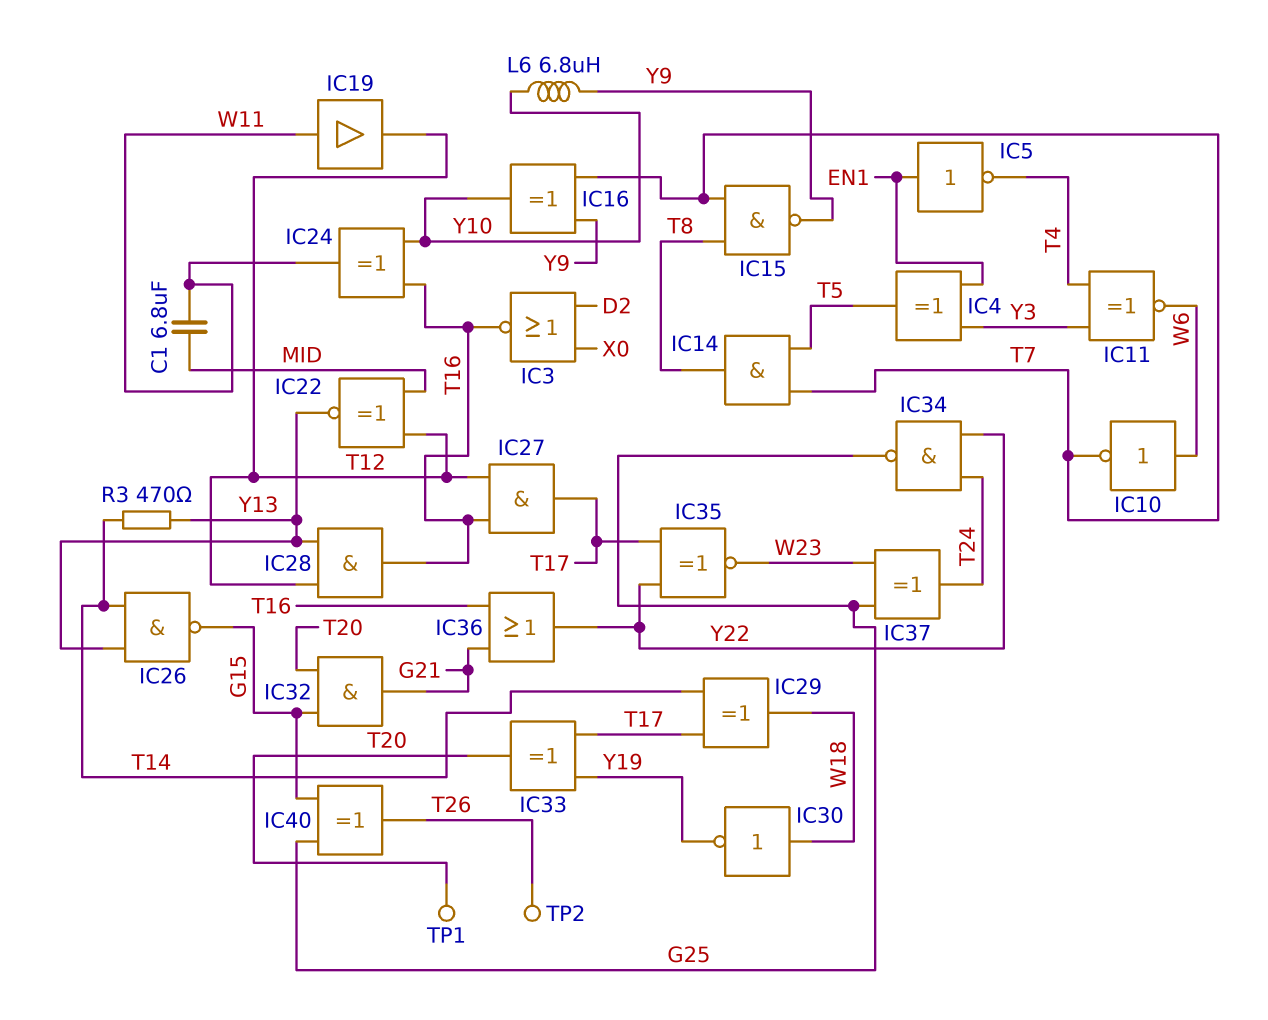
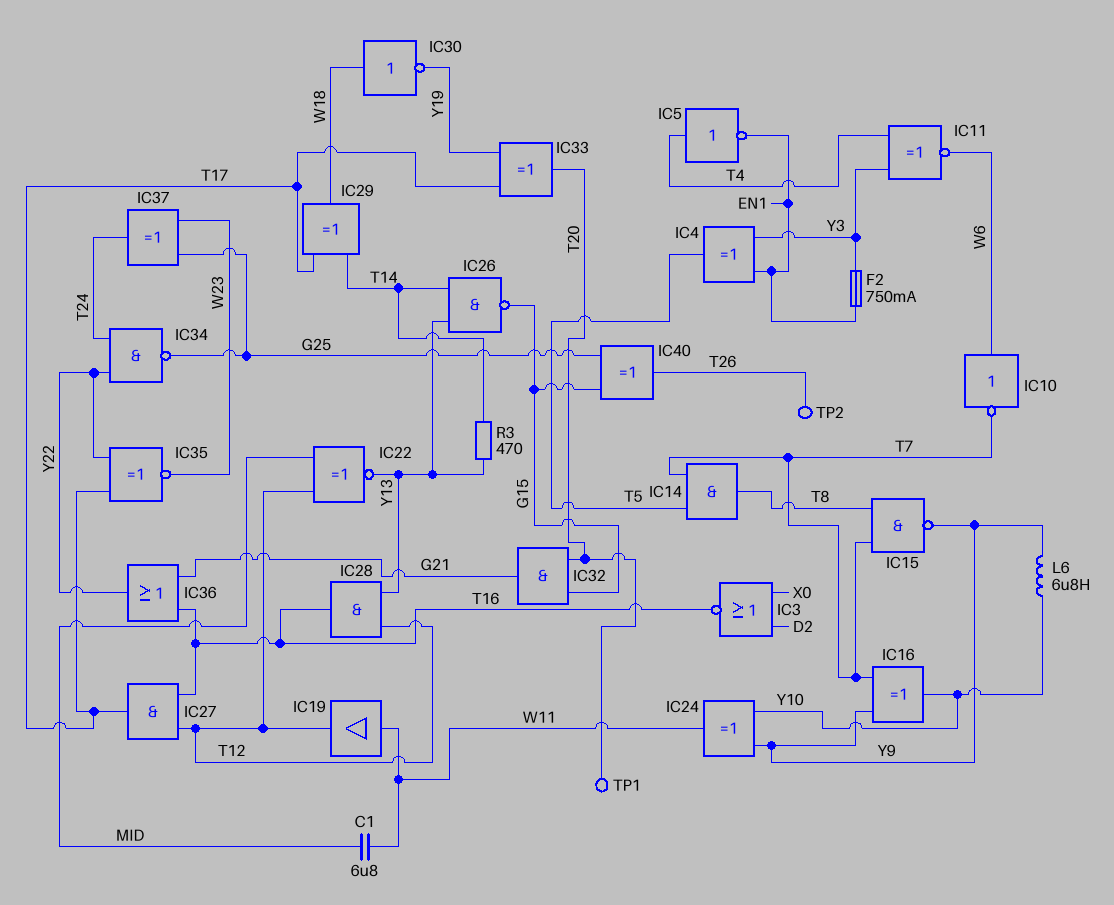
F2: none -> 750mA (EN1, Y3)
IC5: NOT (in EN1, out T4) -> NOT (in T4, out EN1)
IC24: XOR (in T16, in Y10, out W11) -> XOR (in Y9, in Y10, out W11)

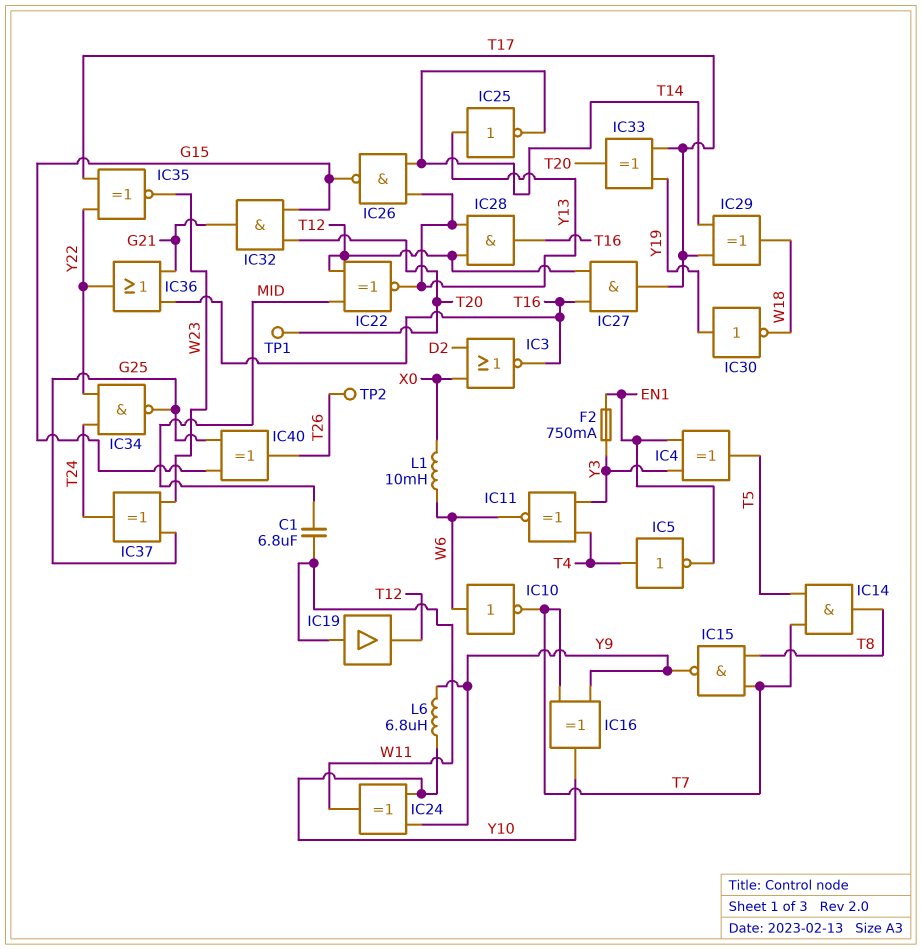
IC25: none -> NOT (in Y13, out T14)
IC30: NOT (in W18, out Y19) -> NOT (in Y19, out W18)
L1: none -> 10mH (W6, X0)
R3: 470 (T14, Y13) -> none

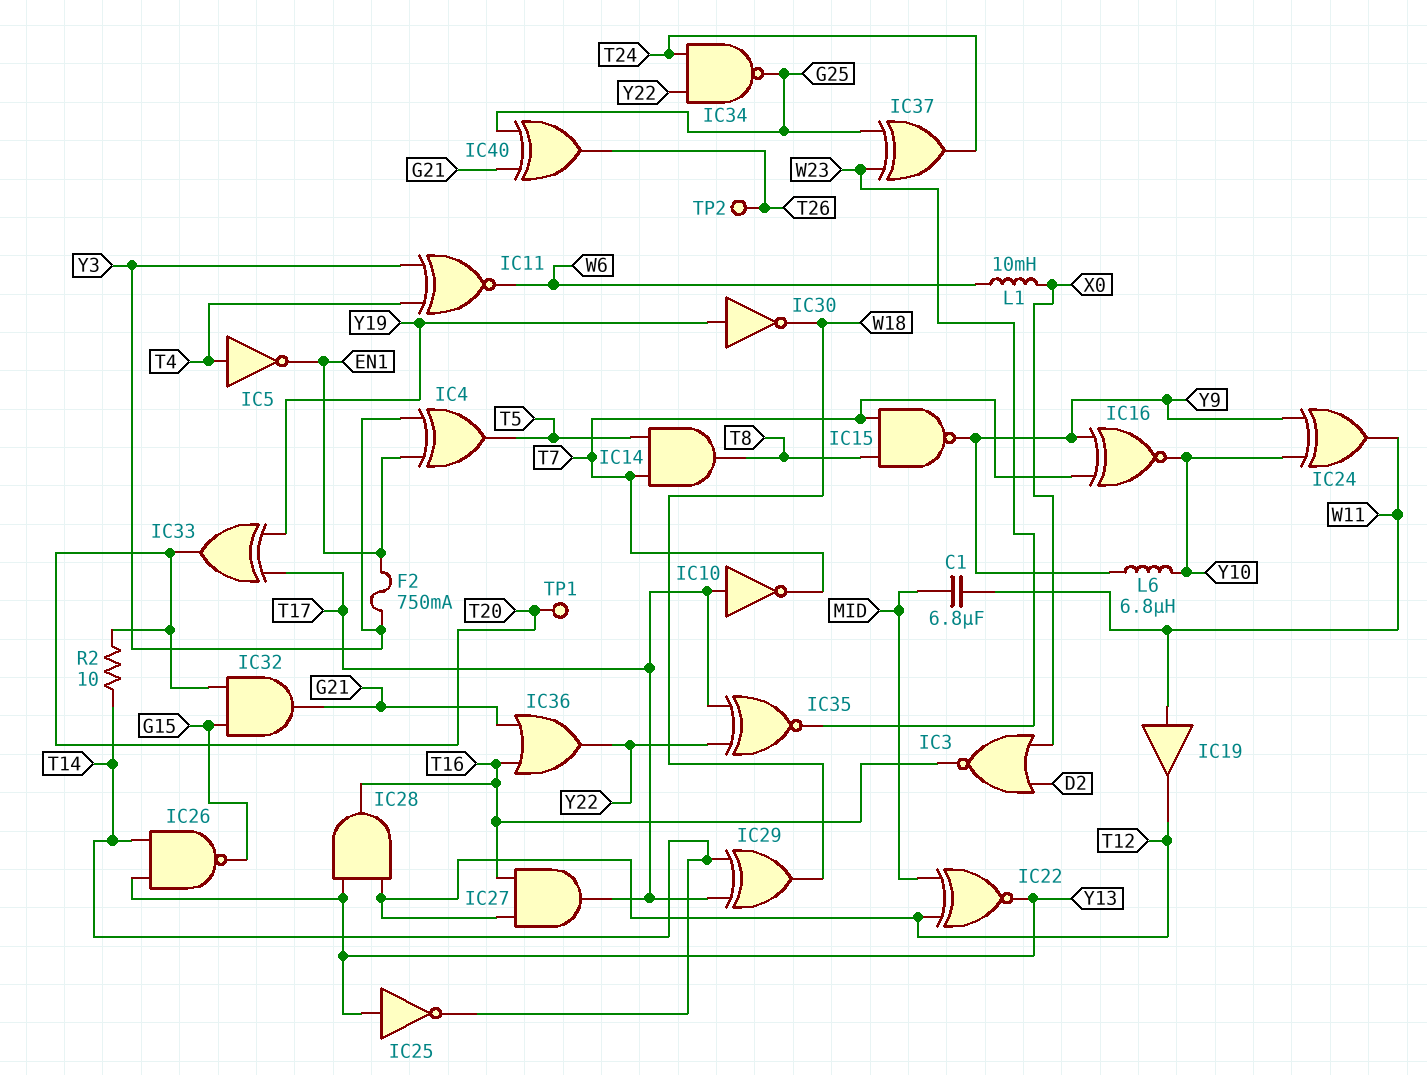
IC10: NOT (in W6, out T7) -> NOT (in T17, out T7)
IC16: XOR (in T7, in Y9, out Y10) -> XNOR (in T7, in Y9, out Y10)
IC40: XOR (in G15, in G25, out T26) -> XOR (in G21, in G25, out T26)
R2: none -> 10 (T14, T20)

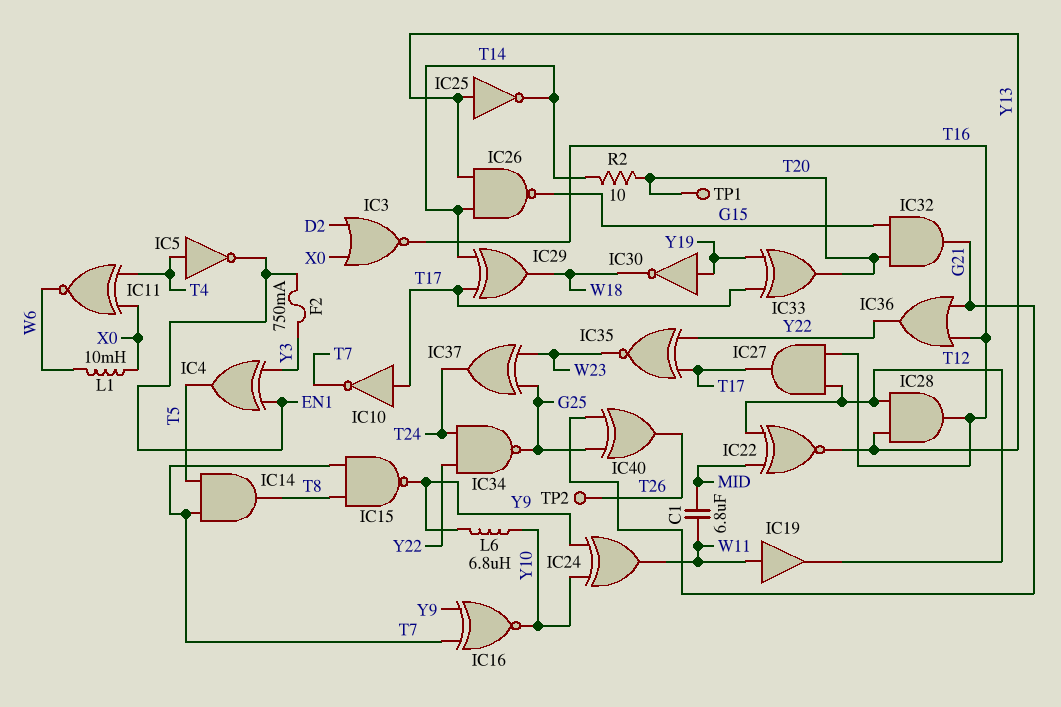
IC11: XNOR (in T4, in Y3, out W6) -> XNOR (in T4, in X0, out W6)

